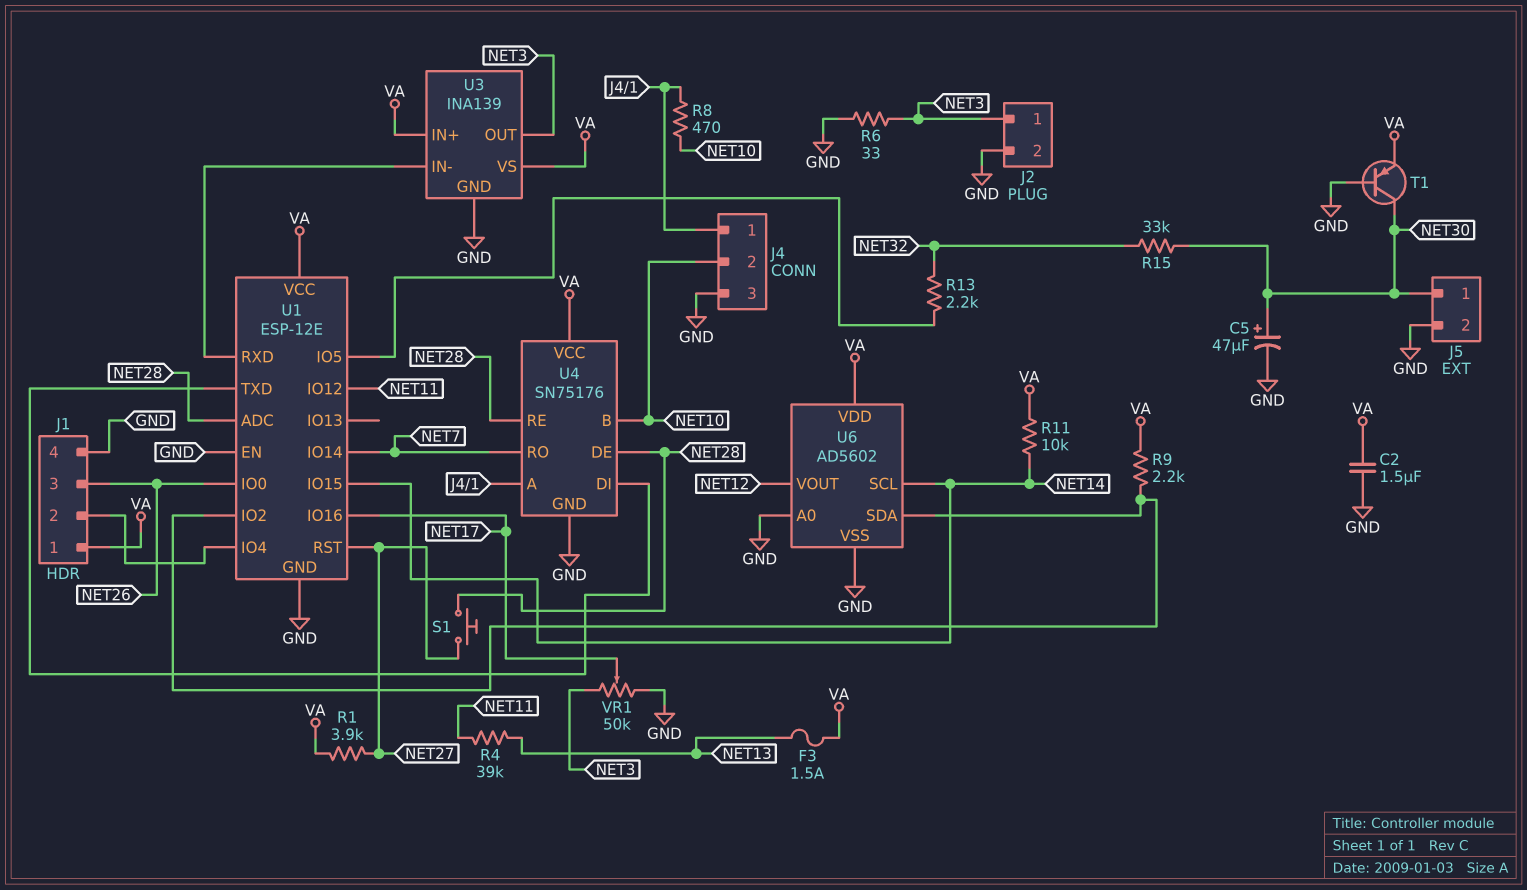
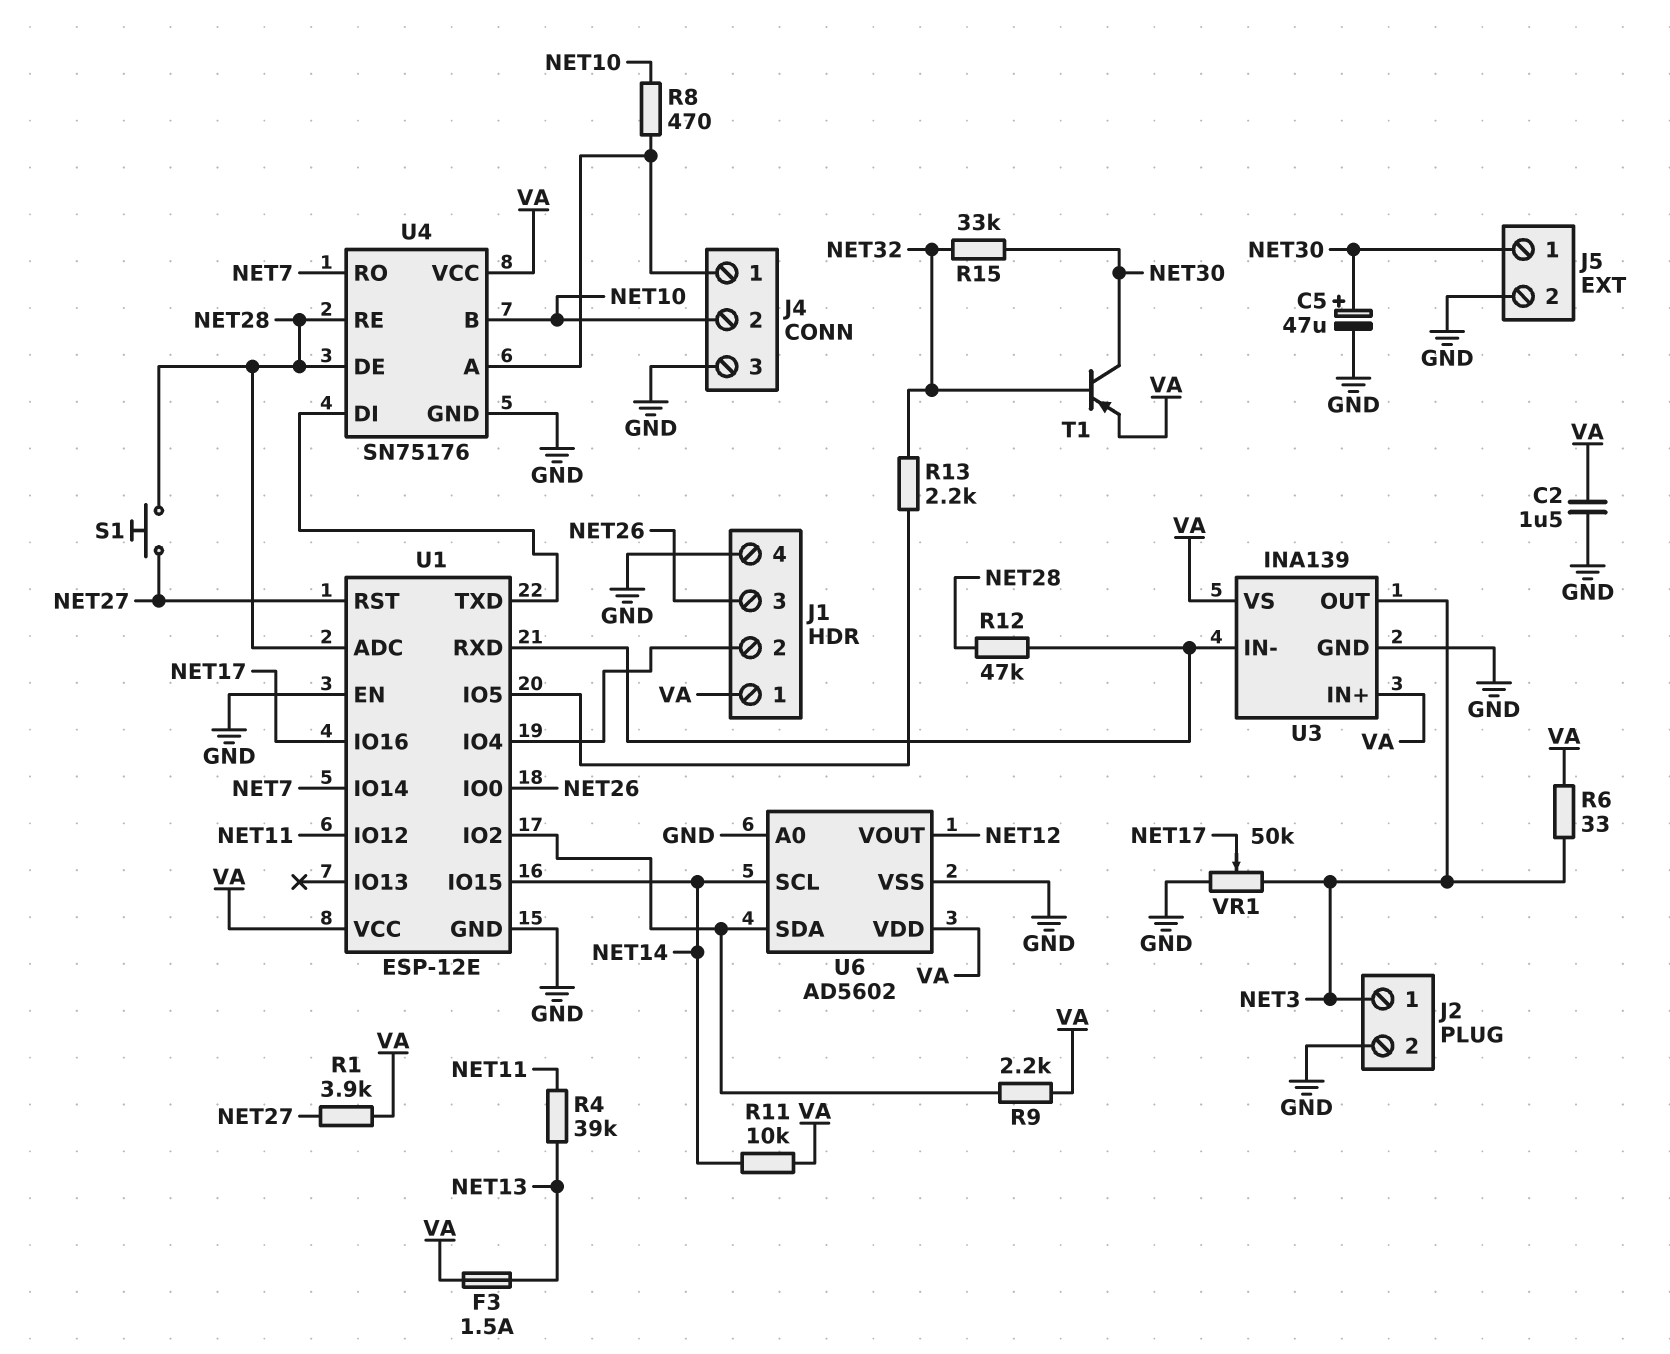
R6: 33 (GND, NET3) -> 33 (NET3, VA)
R12: none -> 47k (NET28, U1/RXD)
T1: PNP (B GND, C NET30, E VA) -> PNP (B NET32, C NET30, E VA)

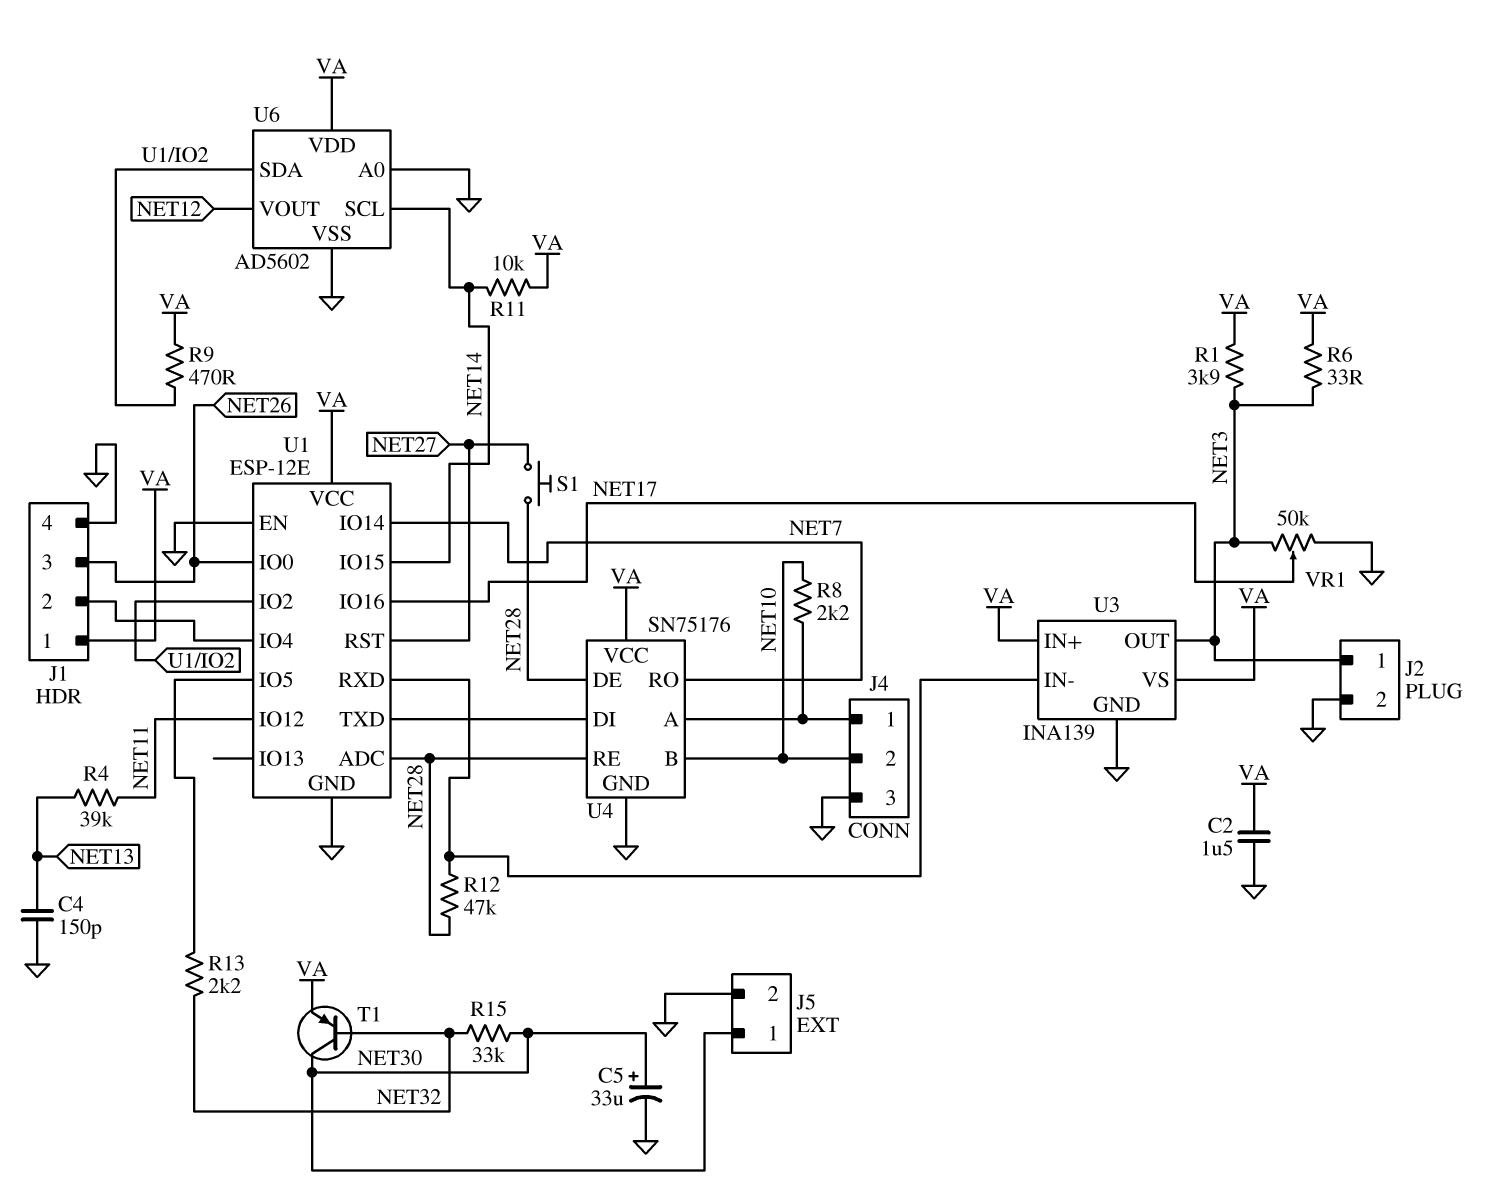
C4: none -> 150pF (GND, NET13)
C5: 47uF (plus NET30, minus GND) -> 33uF (plus NET30, minus GND)
F3: 1.5A (NET13, VA) -> none
R1: 3.9k (NET27, VA) -> 3.9k (NET3, VA)
R8: 470 (J4/1, NET10) -> 2.2k (J4/1, NET10)
R9: 2.2k (U1/IO2, VA) -> 470 (U1/IO2, VA)

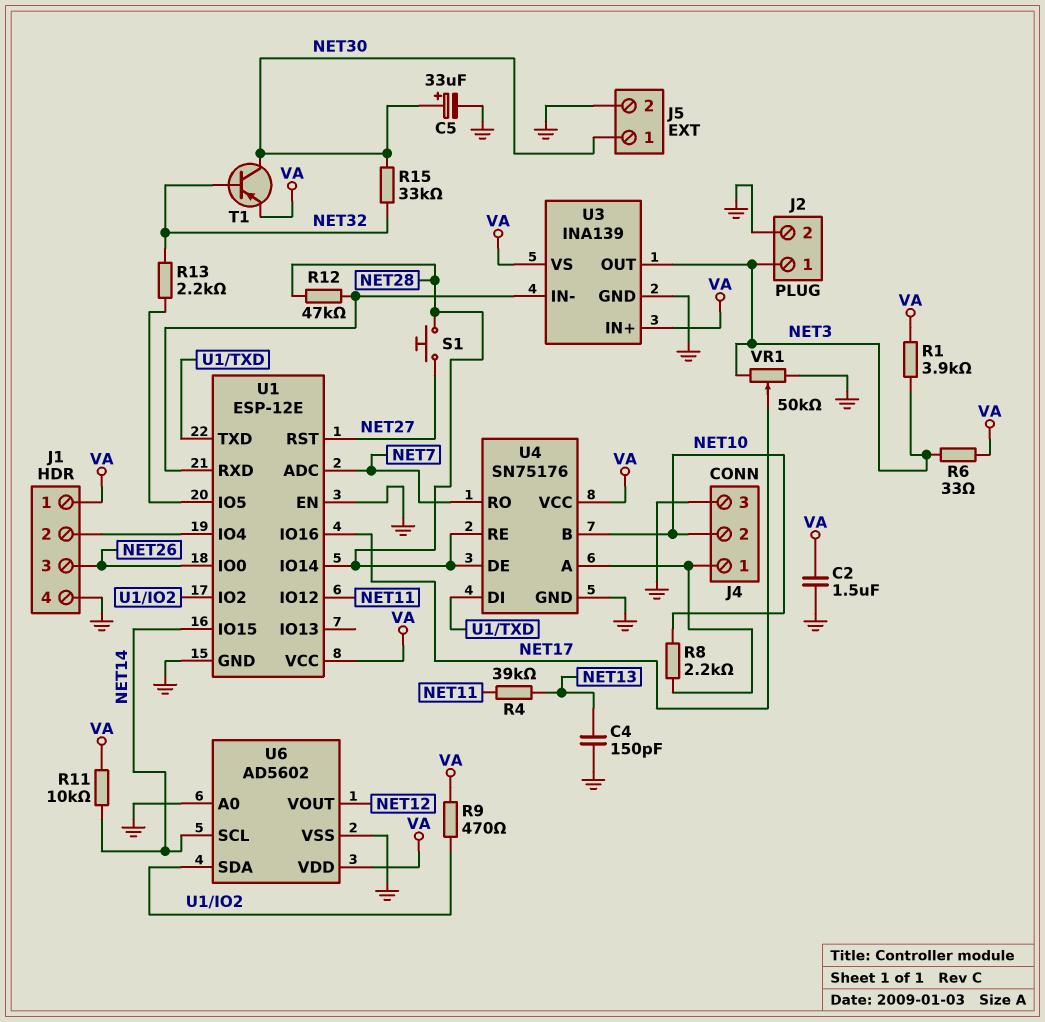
U1 pin ADC: NET28 -> NET7
U1 pin IO14: NET7 -> NET28

